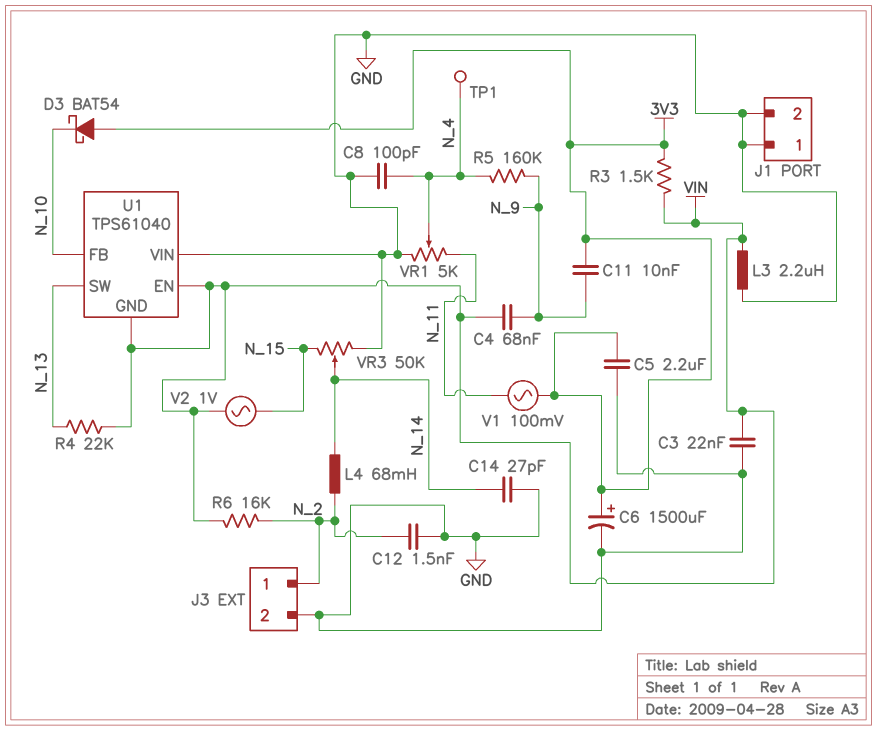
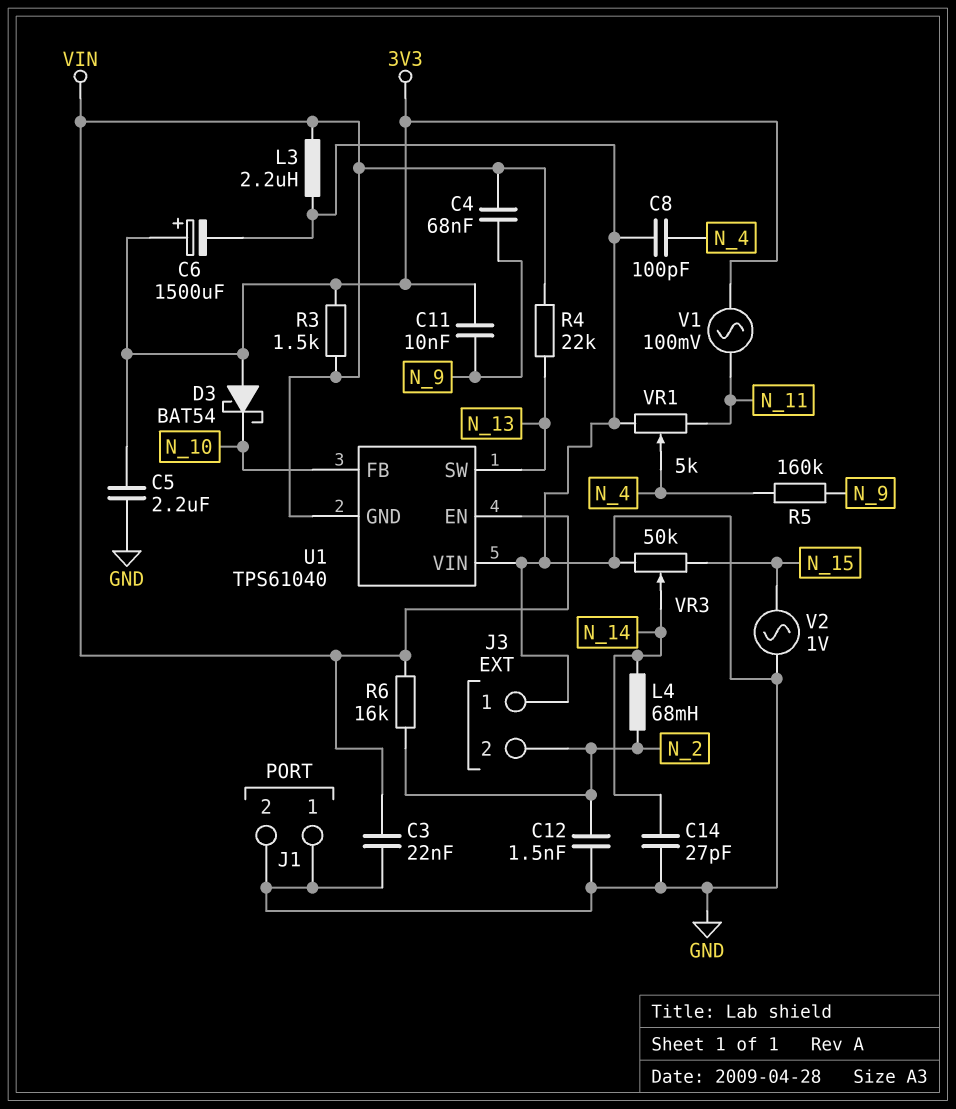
J3 pin 1: N_2 -> GND
J3 pin 2: GND -> N_2
TP1: test point (N_4) -> none
V2: AC 1V (N_15, VIN) -> AC 1V (GND, N_15)

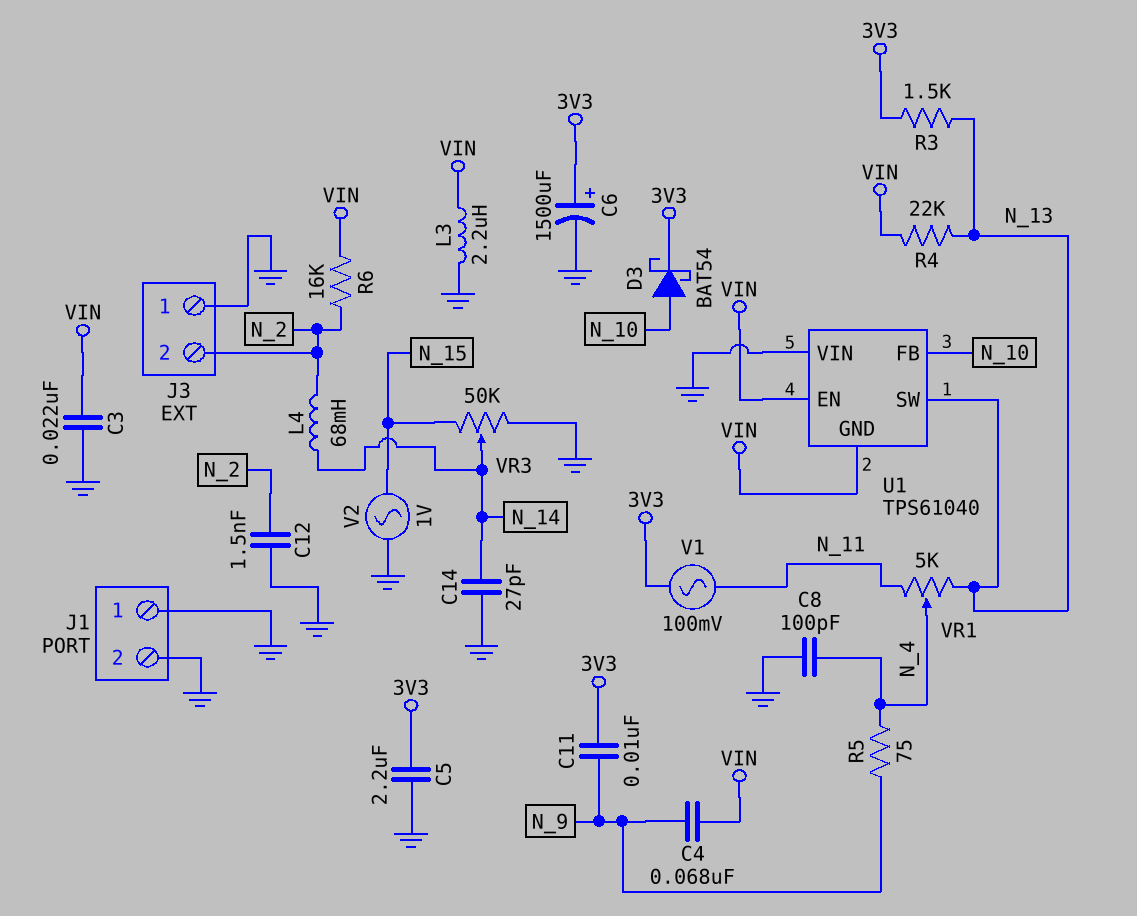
D3: schottky BAT54 (A 3V3, K N_10) -> schottky BAT54 (A N_10, K 3V3)
R3: 1.5k (3V3, VIN) -> 1.5k (3V3, N_13)
R5: 160k (N_4, N_9) -> 75 (N_4, N_9)
VR1: 5k (GND, N_11, wiper N_4) -> 5k (N_11, N_13, wiper N_4)

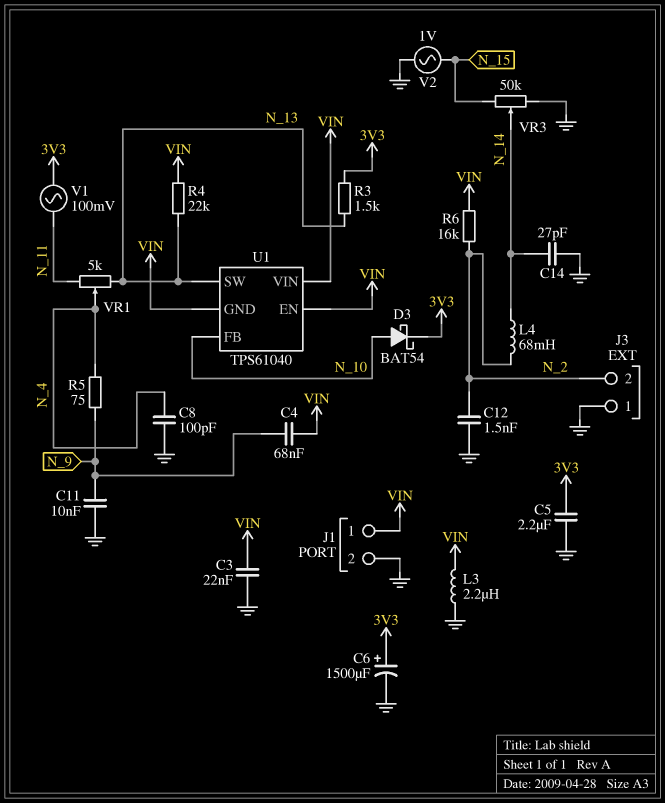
C11: 10nF (3V3, N_9) -> 10nF (GND, N_9)
J1 pin 1: GND -> VIN
U1 pin VIN: GND -> VIN

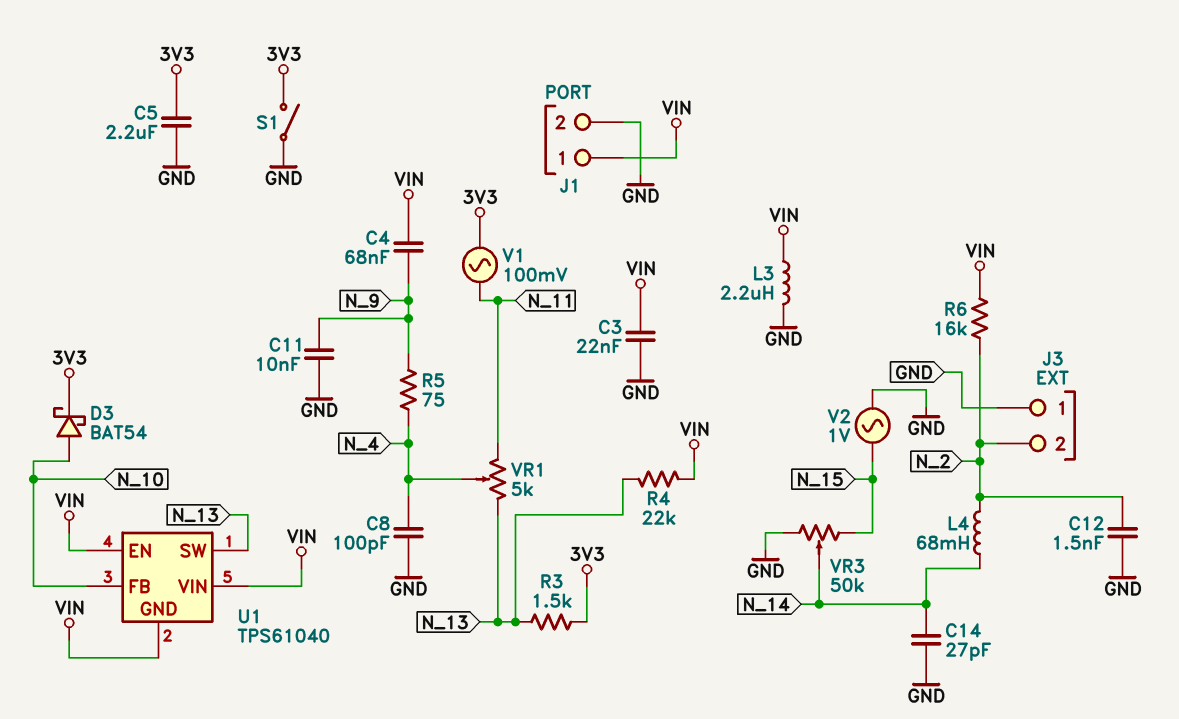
C6: 1500uF (plus 3V3, minus GND) -> none
S1: none -> switch (3V3, GND)

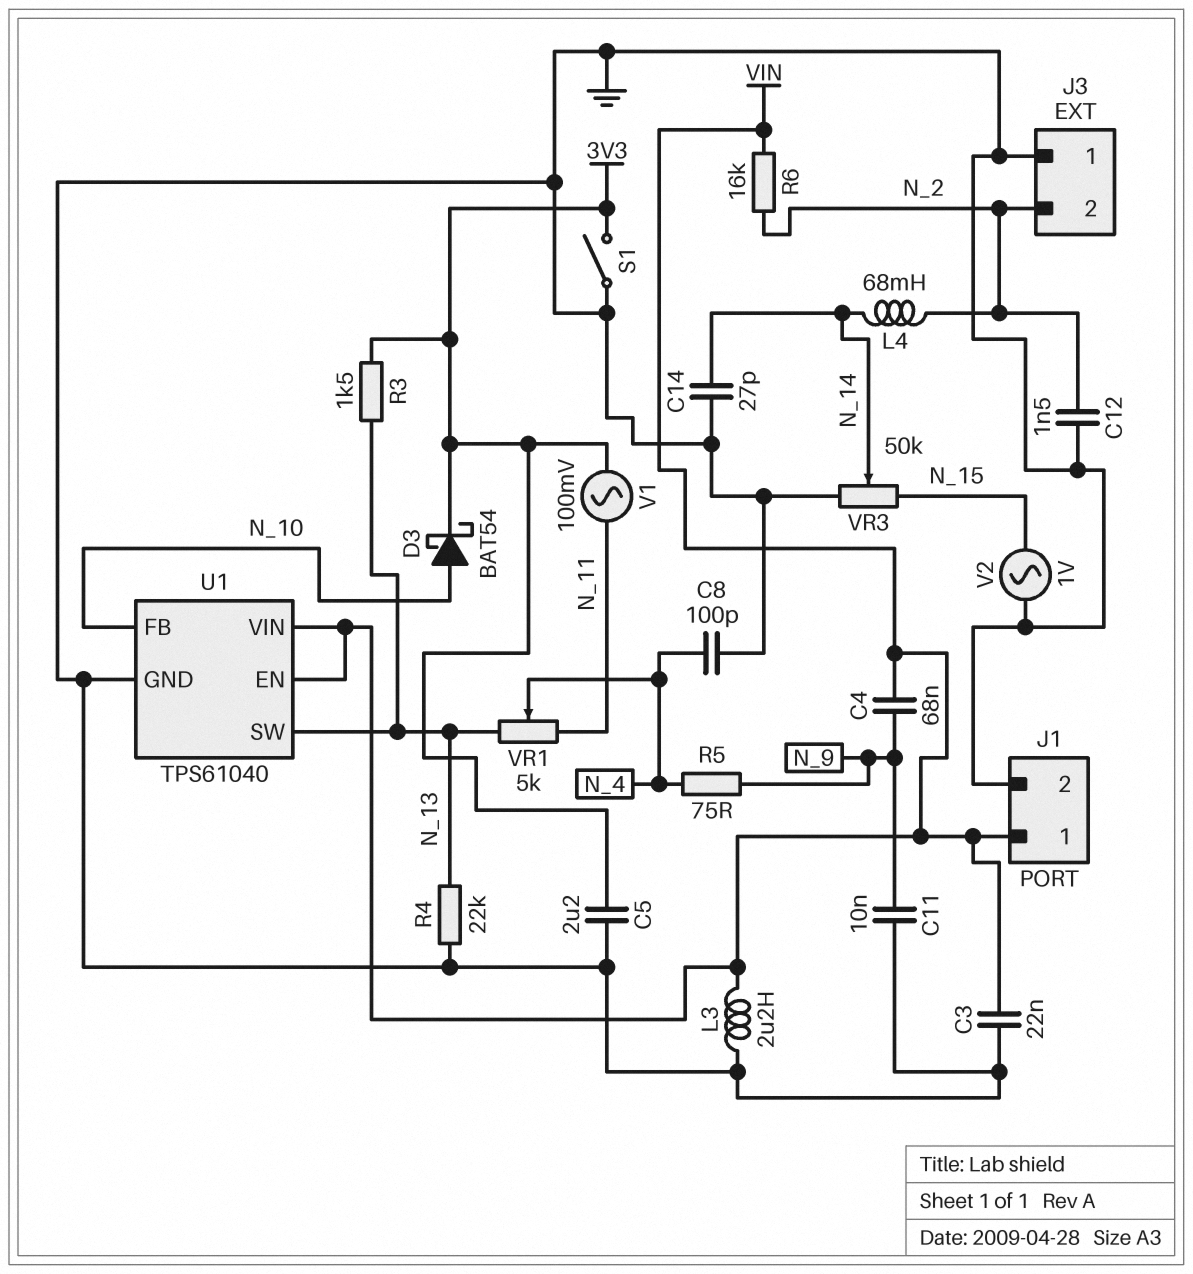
R4: 22k (N_13, VIN) -> 22k (GND, N_13)
U1 pin GND: VIN -> GND

